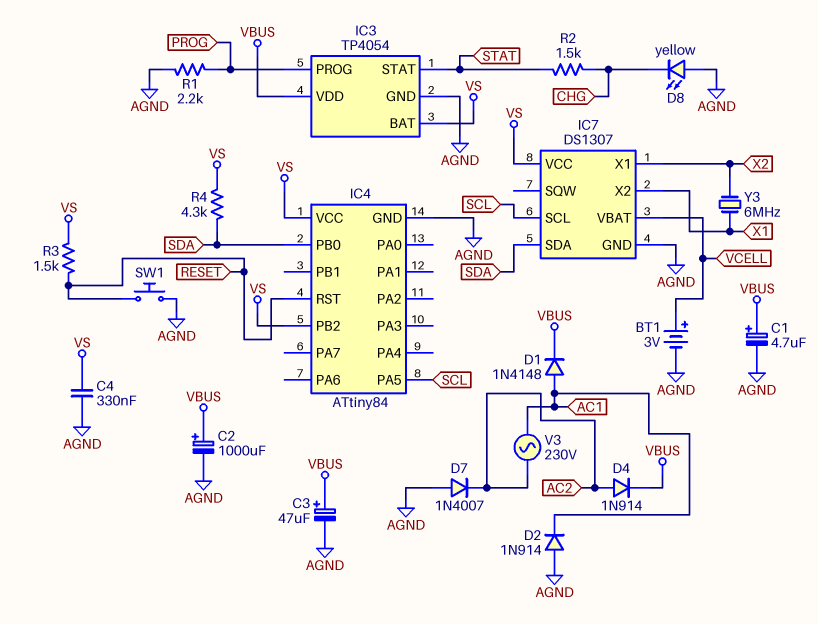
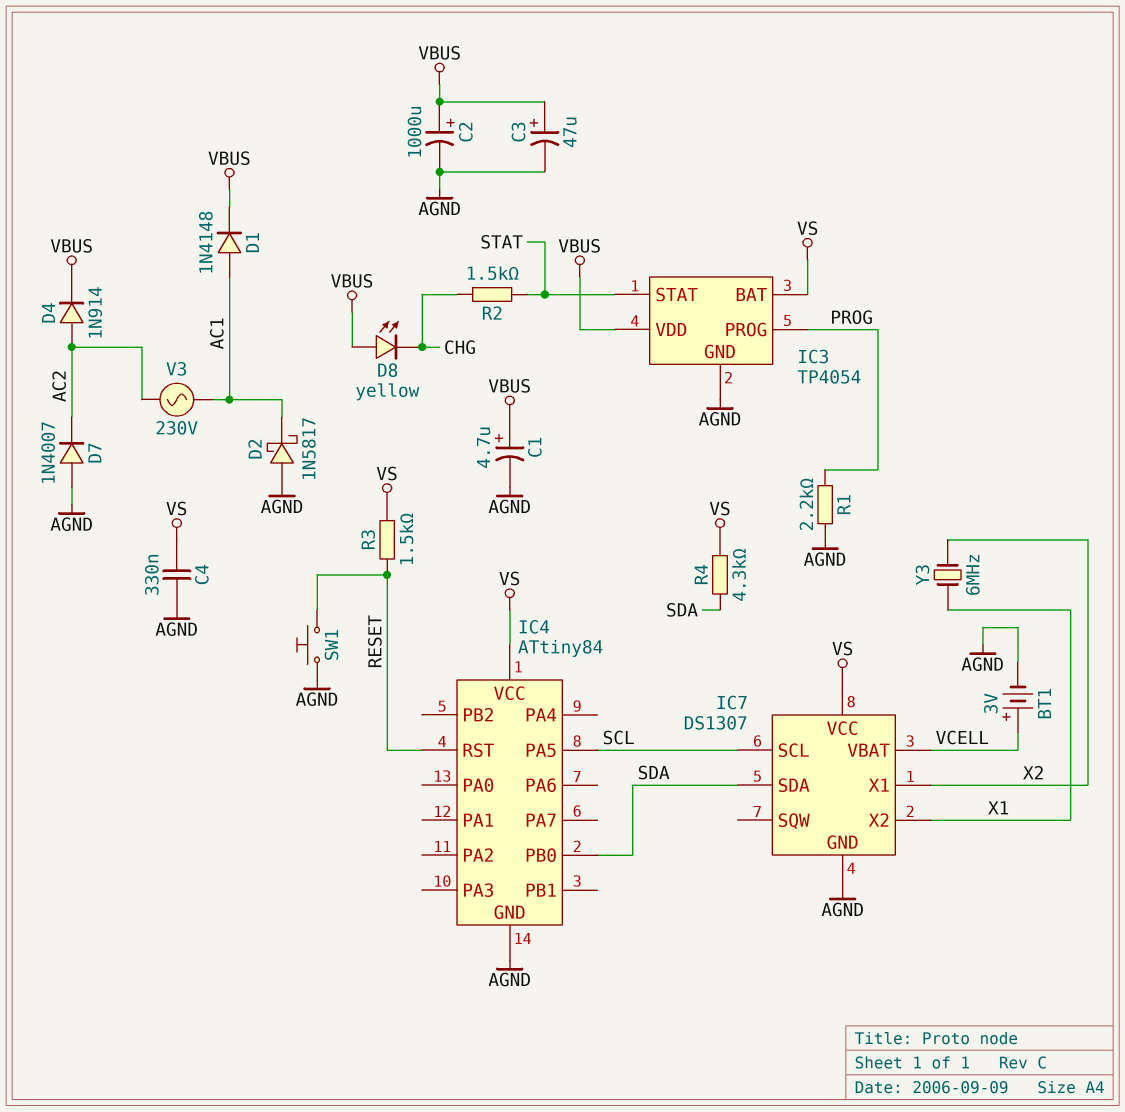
D2: diode 1N914 (A AGND, K AC1) -> schottky 1N5817 (A AGND, K AC1)
D8: LED yellow (A AGND, K CHG) -> LED yellow (A VBUS, K CHG)
IC4 pin PB2: VS -> none

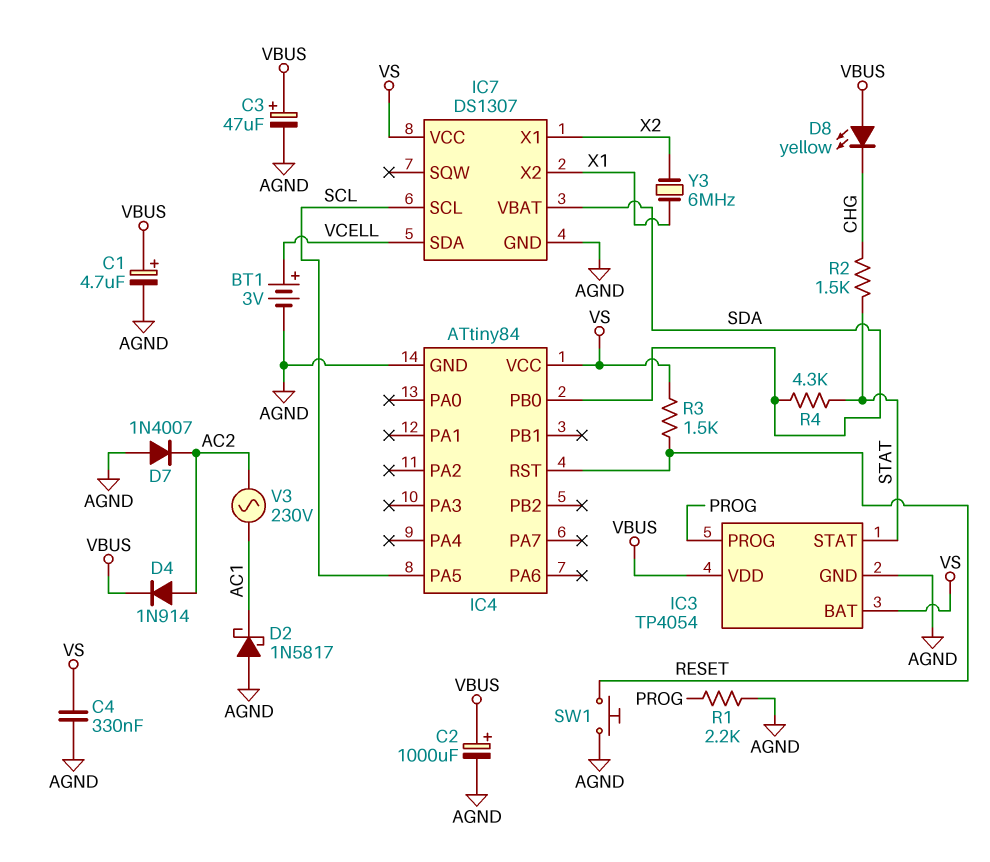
D1: diode 1N4148 (A AC1, K VBUS) -> none
IC7 pin SDA: SDA -> VCELL
IC7 pin VBAT: VCELL -> SDA
R4: 4.3k (SDA, VS) -> 4.3k (SDA, STAT)

